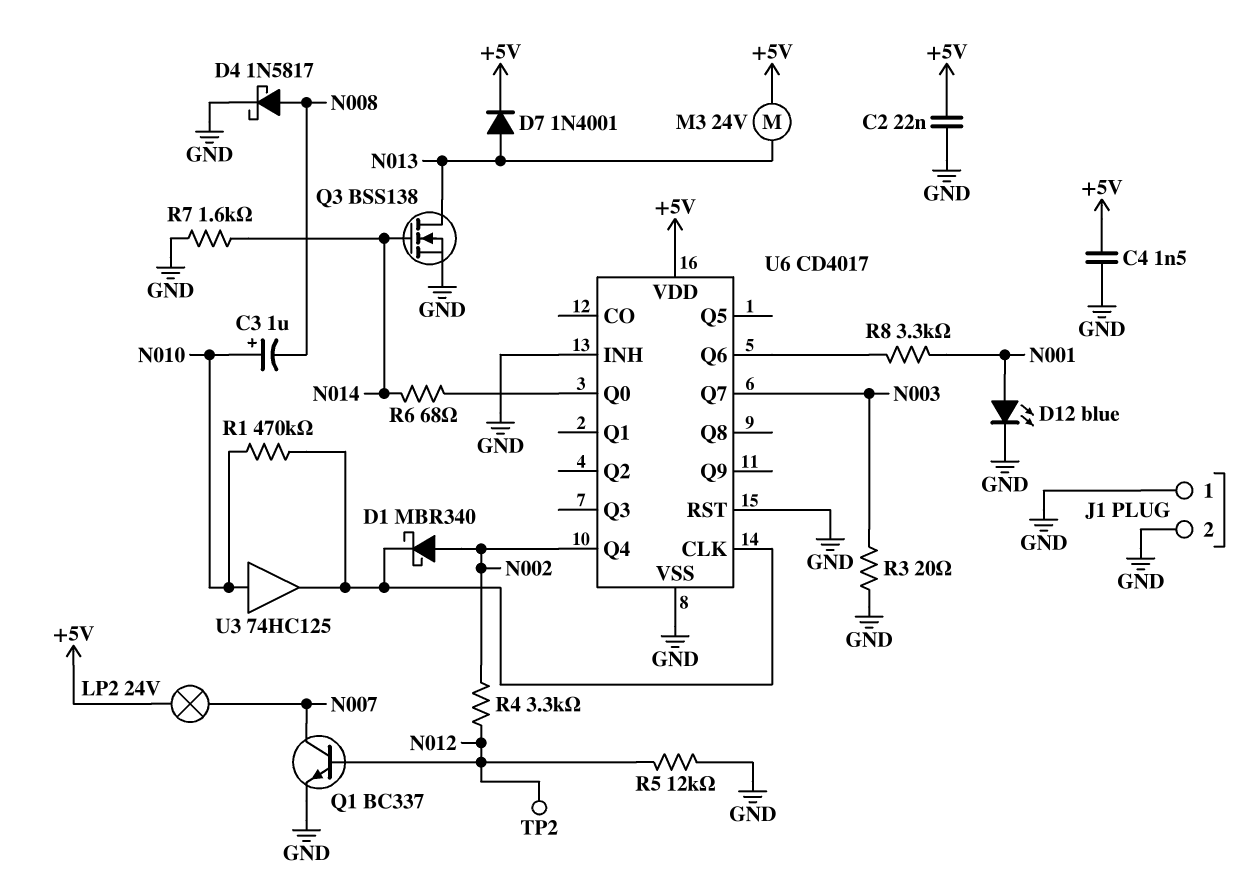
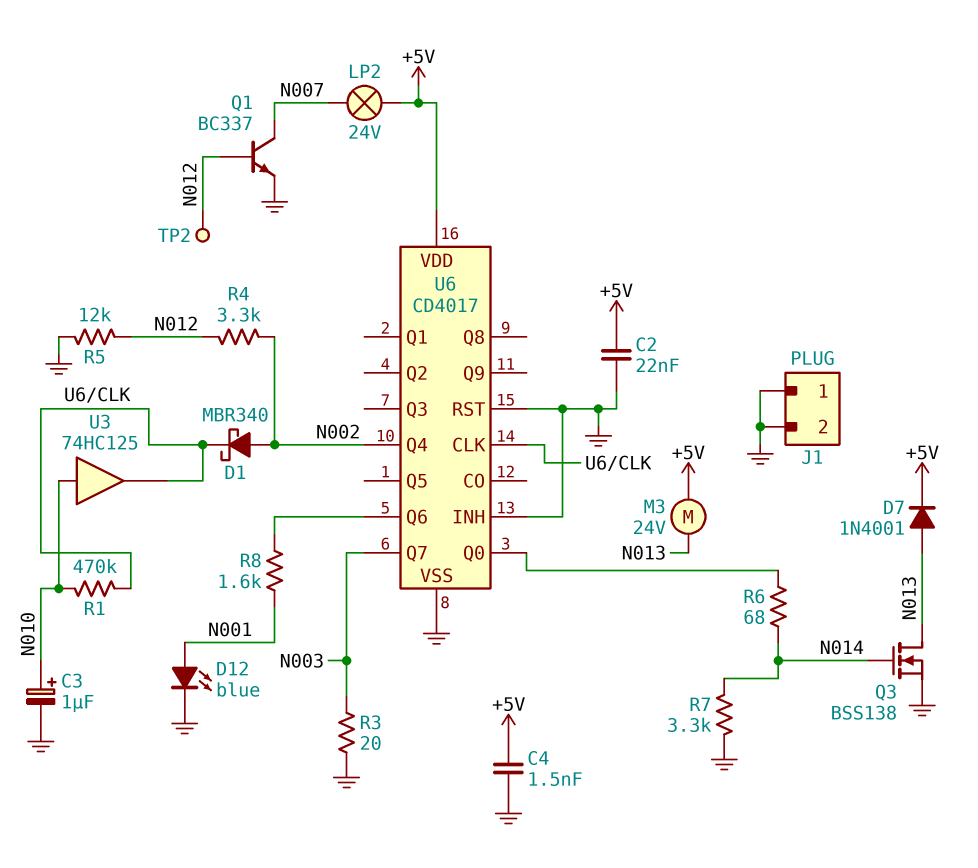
C3: 1uF (plus N010, minus N008) -> 1uF (plus N010, minus GND)
D4: schottky 1N5817 (A N008, K GND) -> none
R7: 1.6k (GND, N014) -> 3.3k (GND, N014)
R8: 3.3k (N001, U6/Q6) -> 1.6k (N001, U6/Q6)

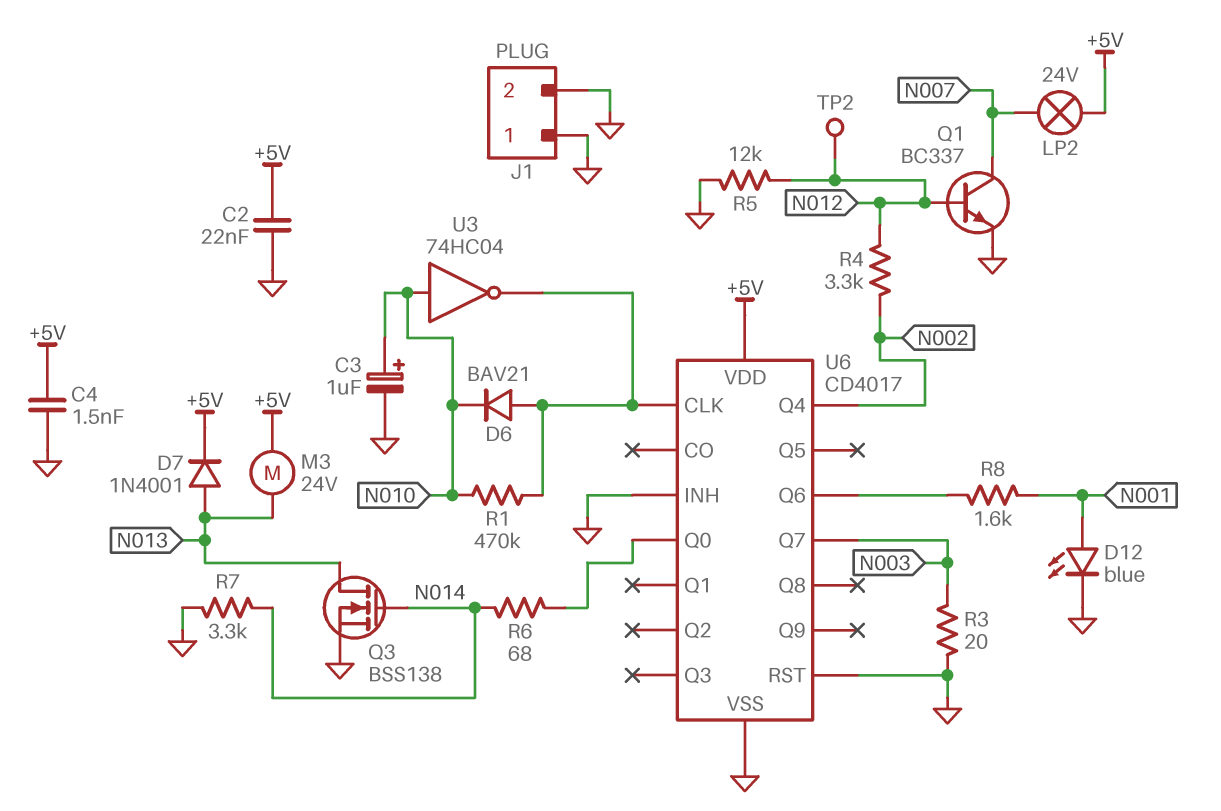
D1: schottky MBR340 (A N002, K U6/CLK) -> none
D6: none -> diode BAV21 (A U6/CLK, K N010)
U3: buffer 74HC125 (in N010, out U6/CLK) -> NOT 74HC04 (in N010, out U6/CLK)

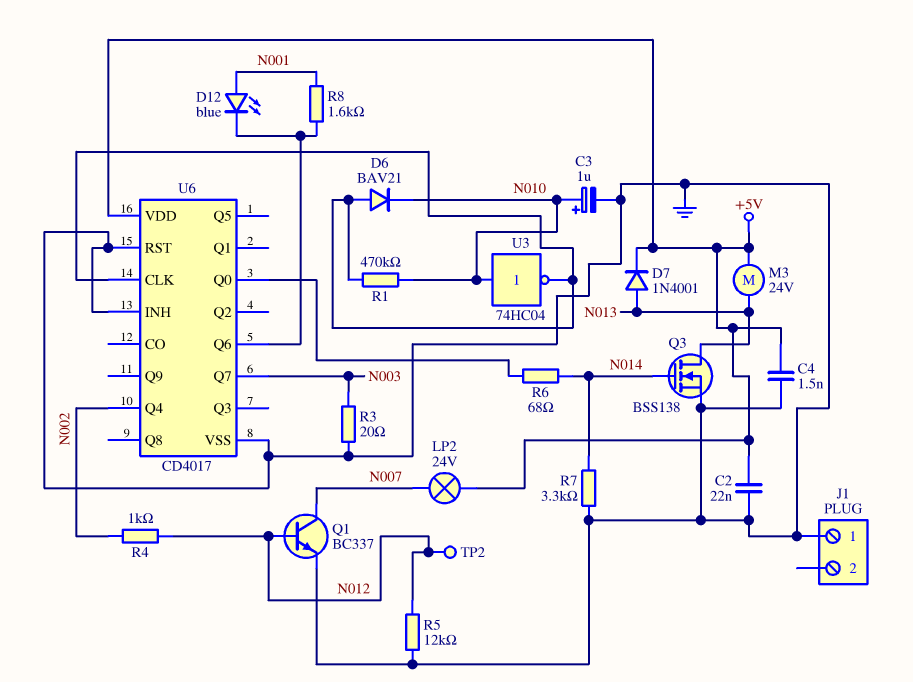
D12: LED blue (A N001, K GND) -> LED blue (A N001, K U6/Q6)
J1 pin 2: GND -> none
R4: 3.3k (N002, N012) -> 1k (N002, N012)

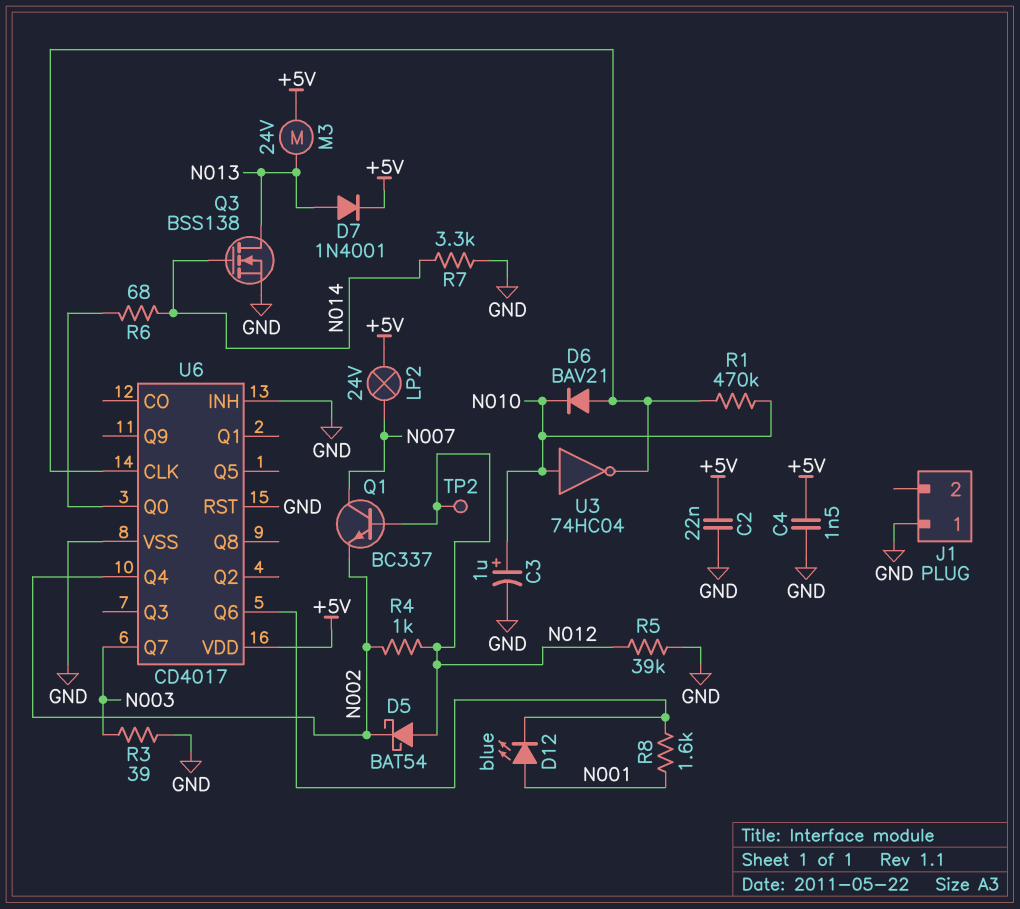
D5: none -> schottky BAT54 (A N012, K N002)
Q1: NPN BC337 (B N012, C N007, E GND) -> NPN BC337 (B N012, C N007, E N002)
R3: 20 (GND, N003) -> 39 (GND, N003)
R5: 12k (GND, N012) -> 39k (GND, N012)

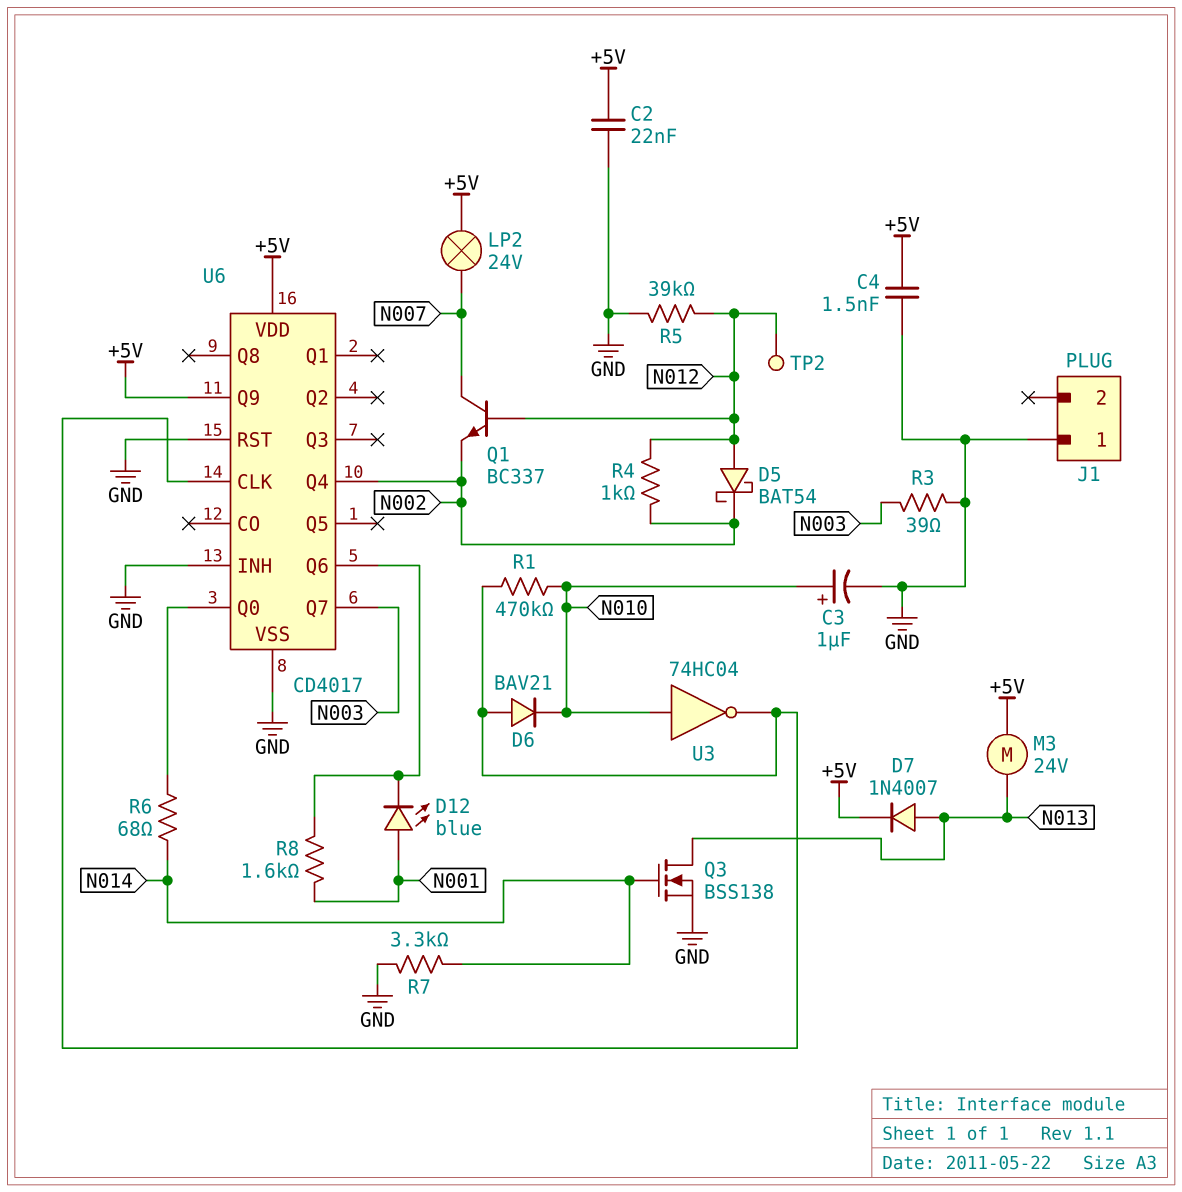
D7: diode 1N4001 (A N013, K +5V) -> diode 1N4007 (A N013, K +5V)
U6 pin Q9: none -> +5V

